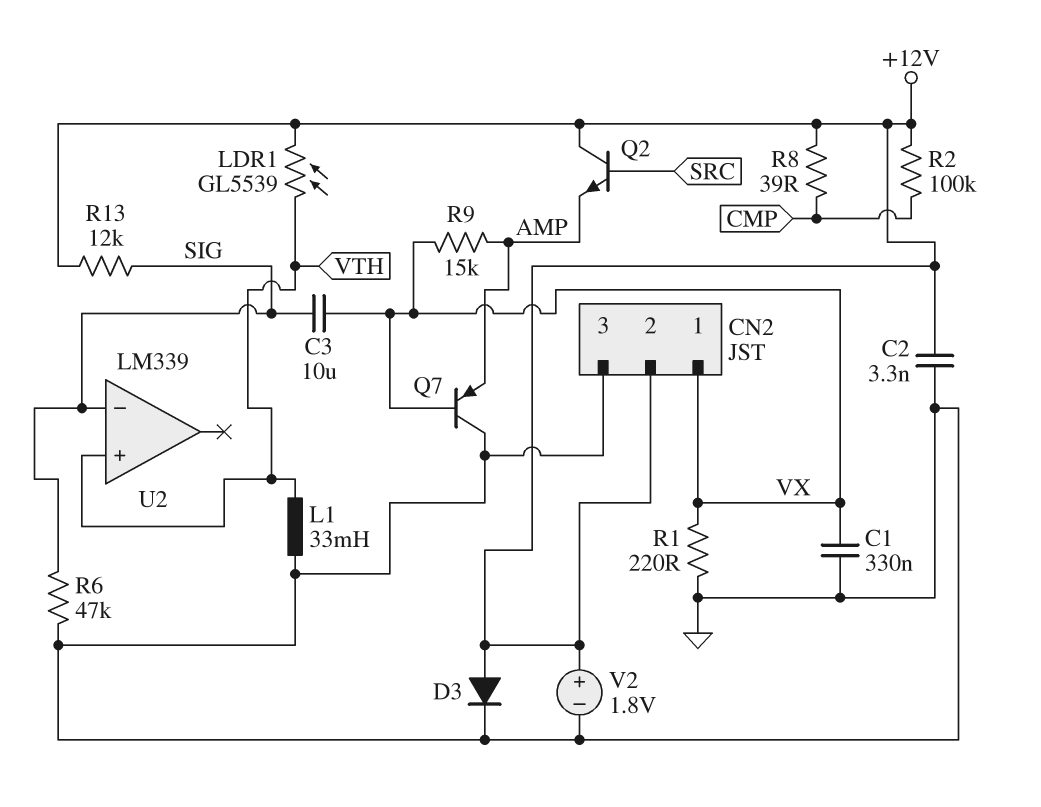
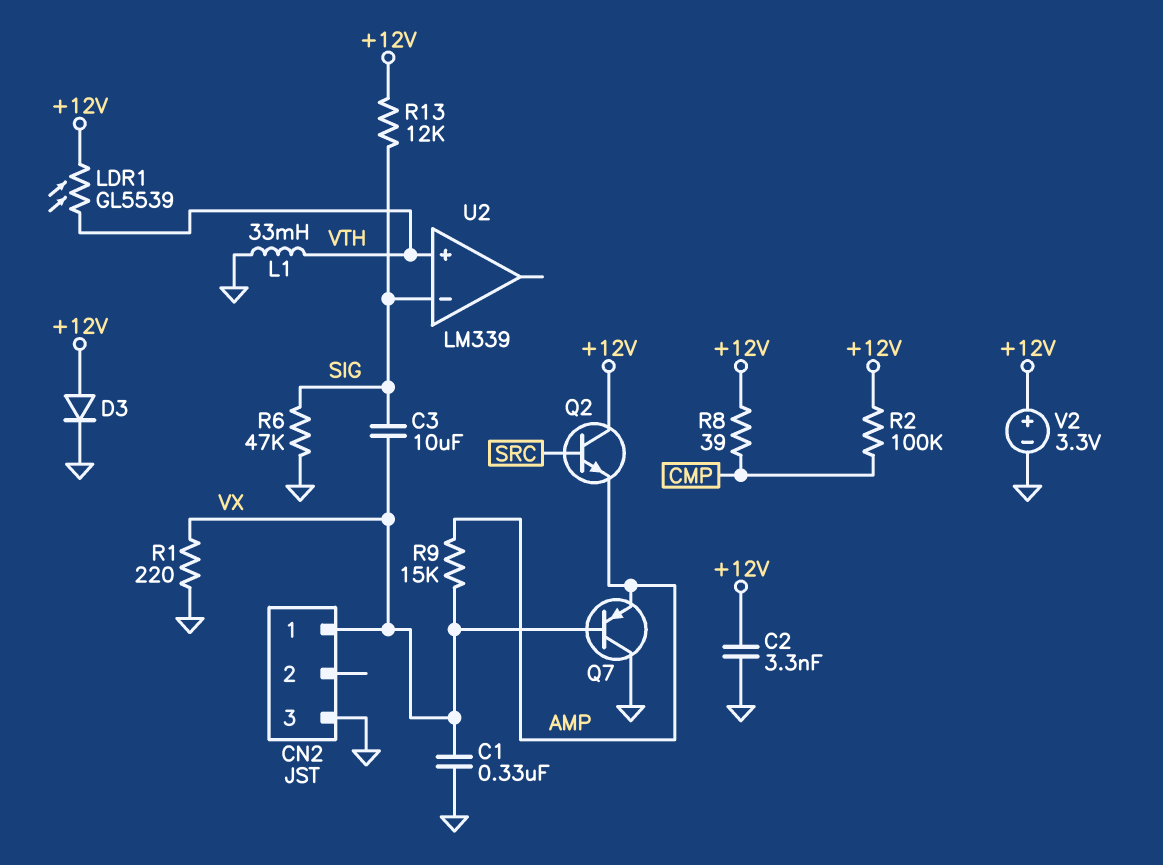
CN2 pin 2: +12V -> none
V2: 1.8V (plus +12V, minus GND) -> 3.3V (plus +12V, minus GND)

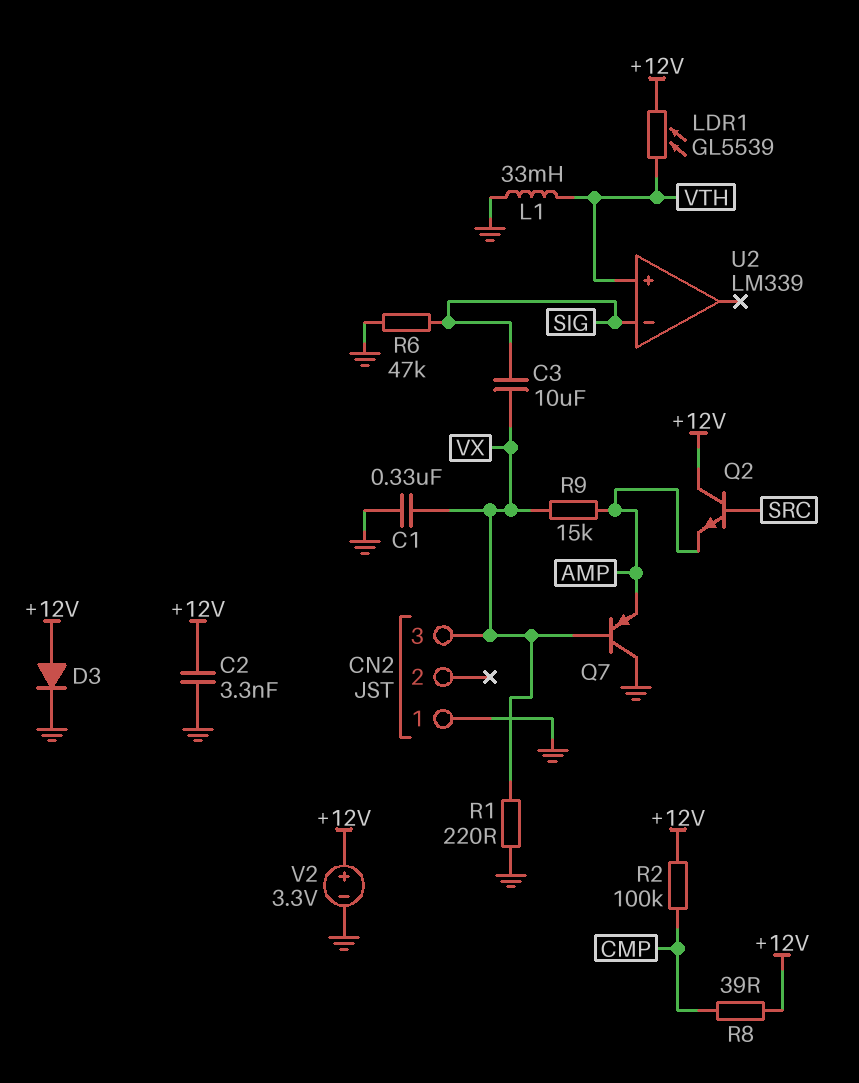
CN2 pin 1: VX -> GND
CN2 pin 3: GND -> VX
R13: 12k (+12V, SIG) -> none

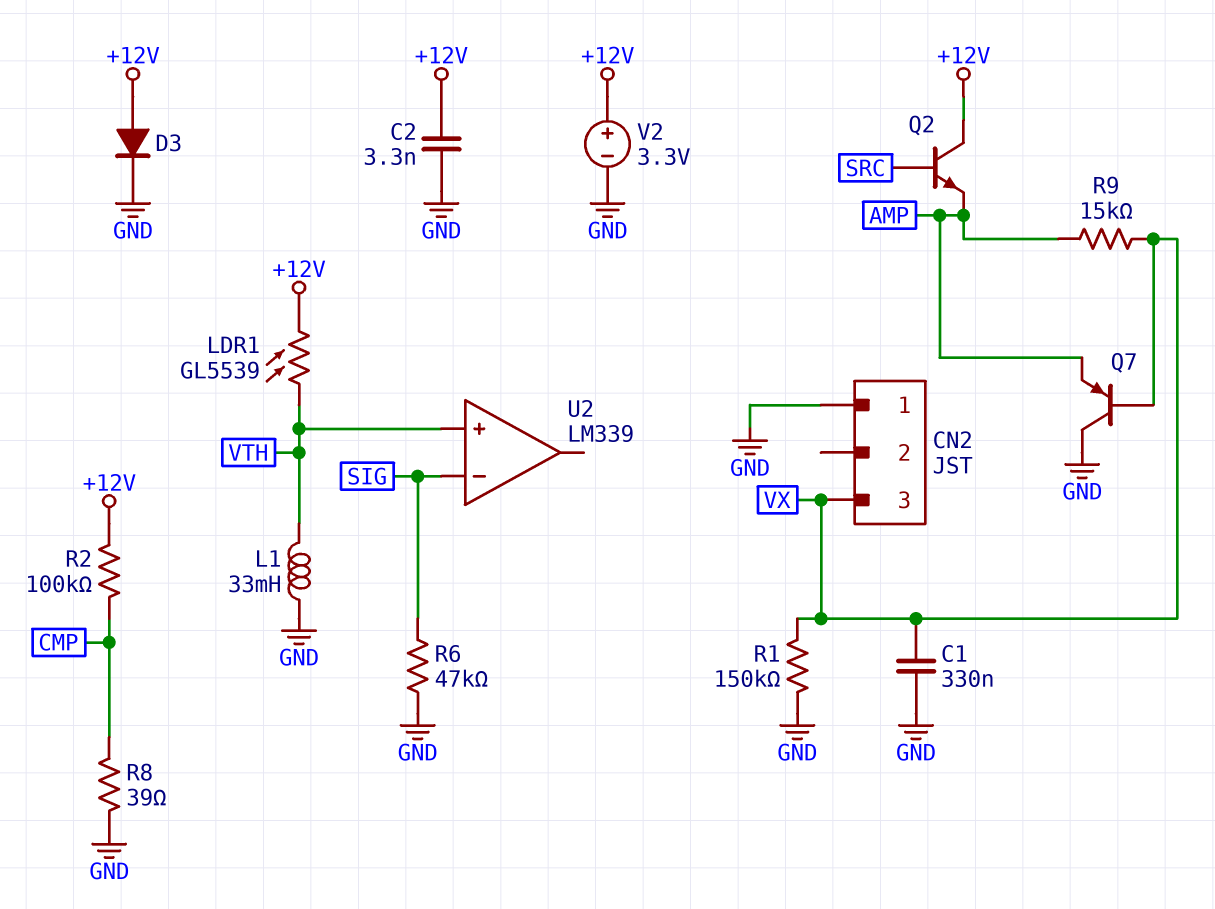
C3: 10uF (SIG, VX) -> none
R1: 220 (GND, VX) -> 150k (GND, VX)
R8: 39 (+12V, CMP) -> 39 (CMP, GND)

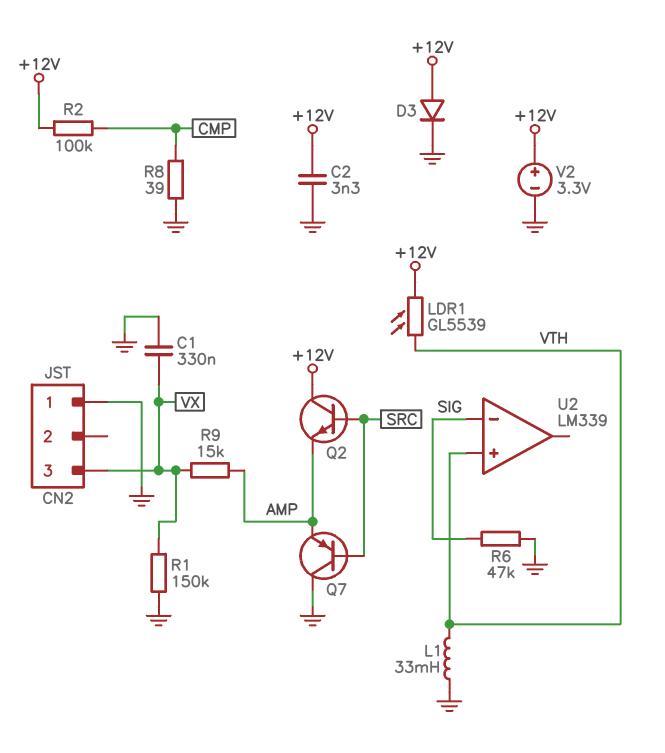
Q7: PNP (B VX, C GND, E AMP) -> PNP (B SRC, C GND, E AMP)

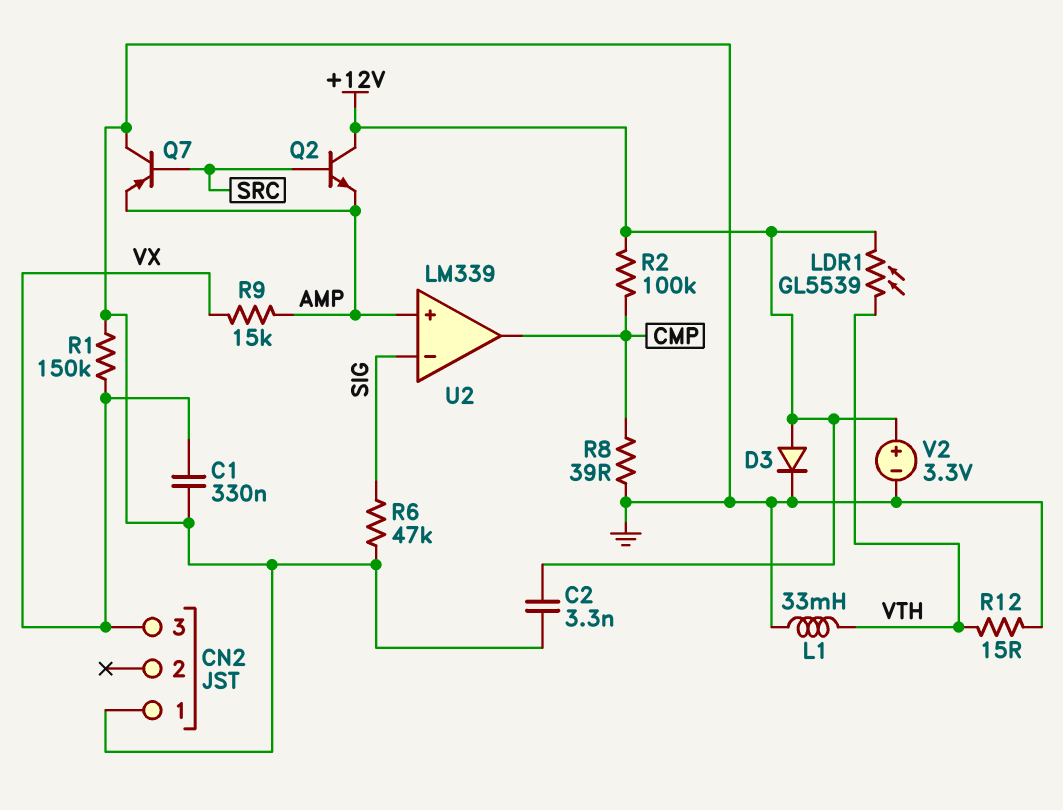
R12: none -> 15 (GND, VTH)
U2 pin in+: VTH -> AMP
U2 pin out: none -> CMP

